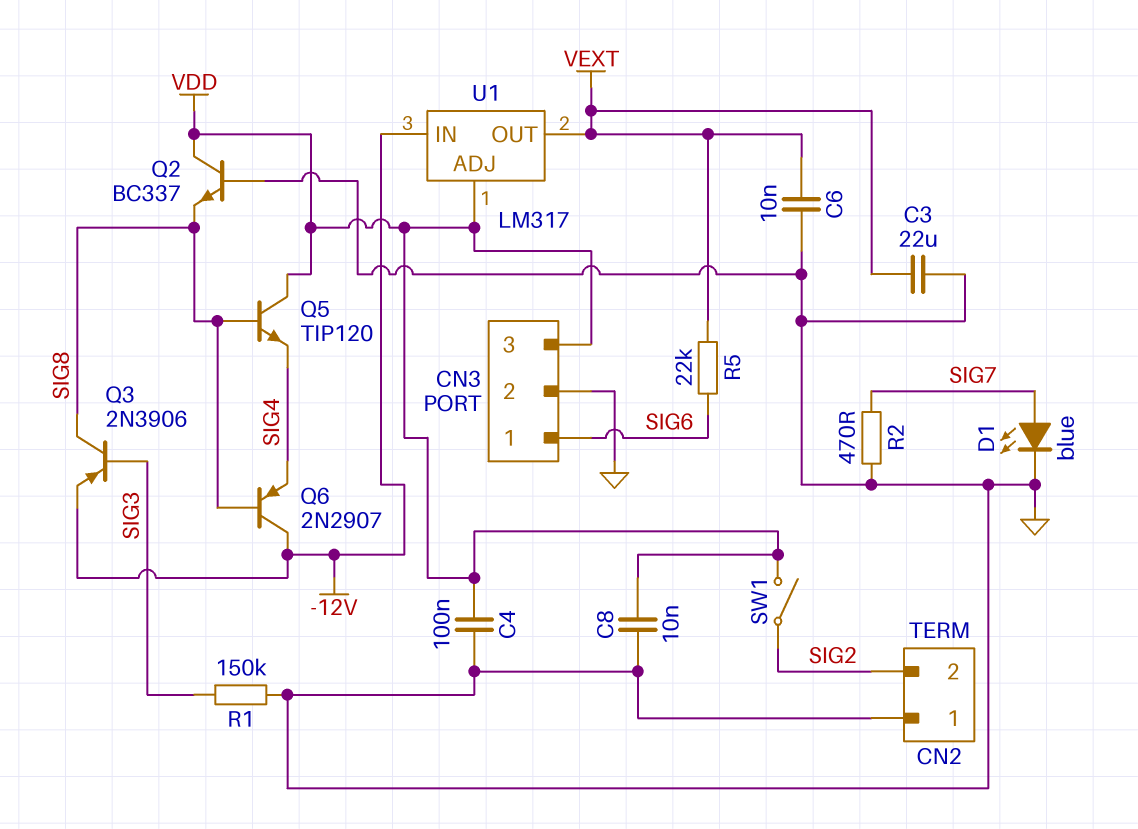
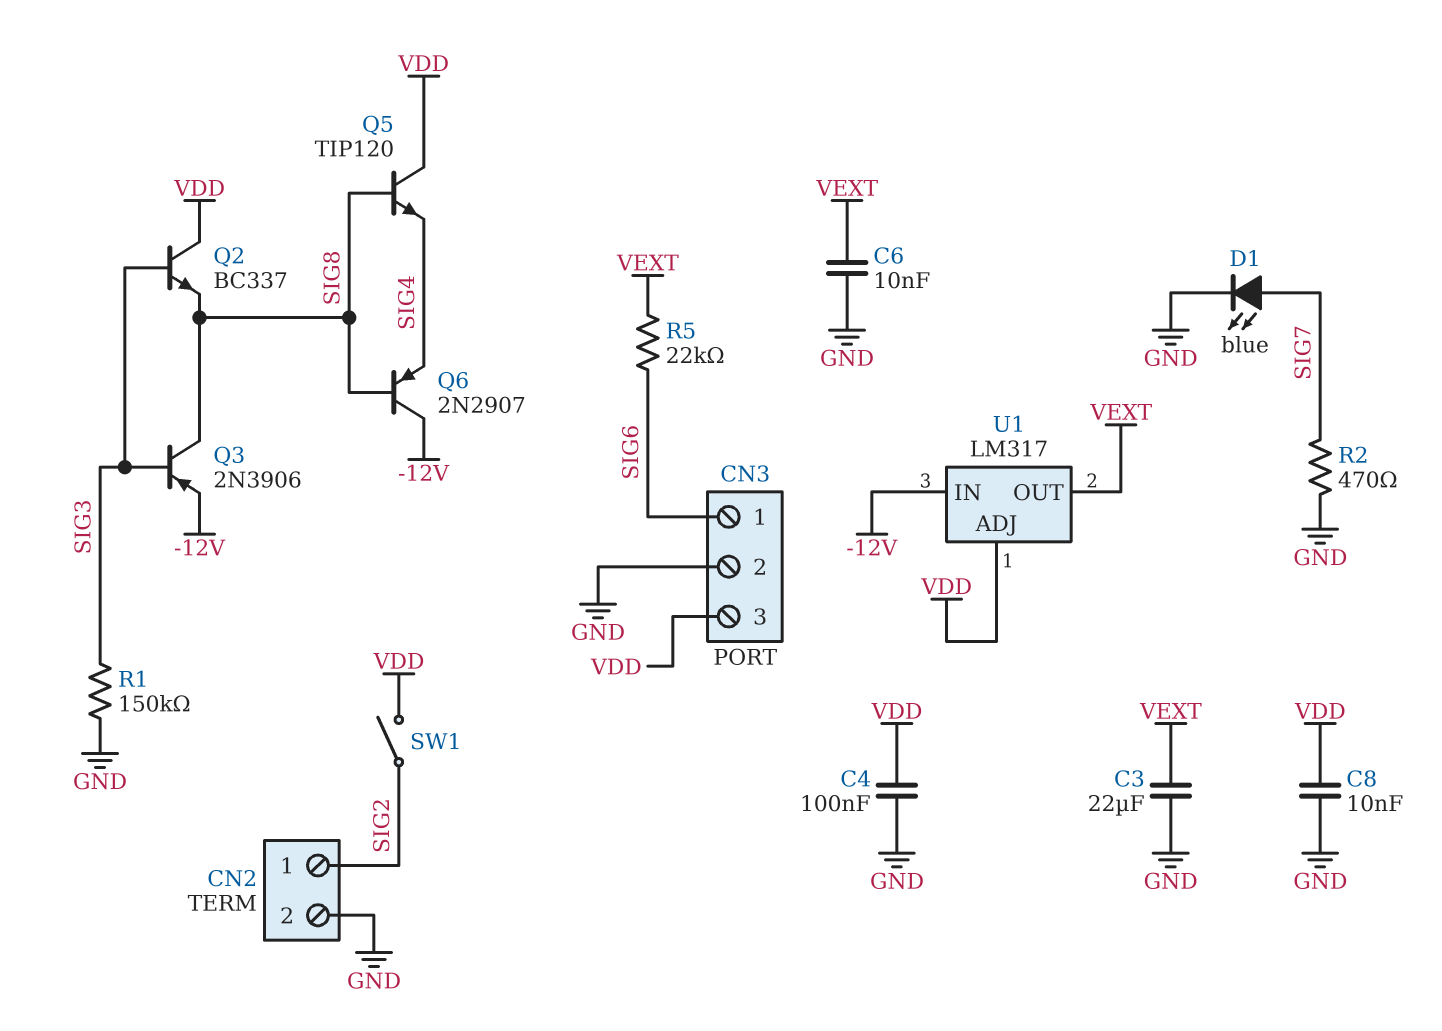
CN2 pin 1: GND -> SIG2
CN2 pin 2: SIG2 -> GND
Q2: NPN BC337 (B GND, C VDD, E SIG8) -> NPN BC337 (B SIG3, C VDD, E SIG8)

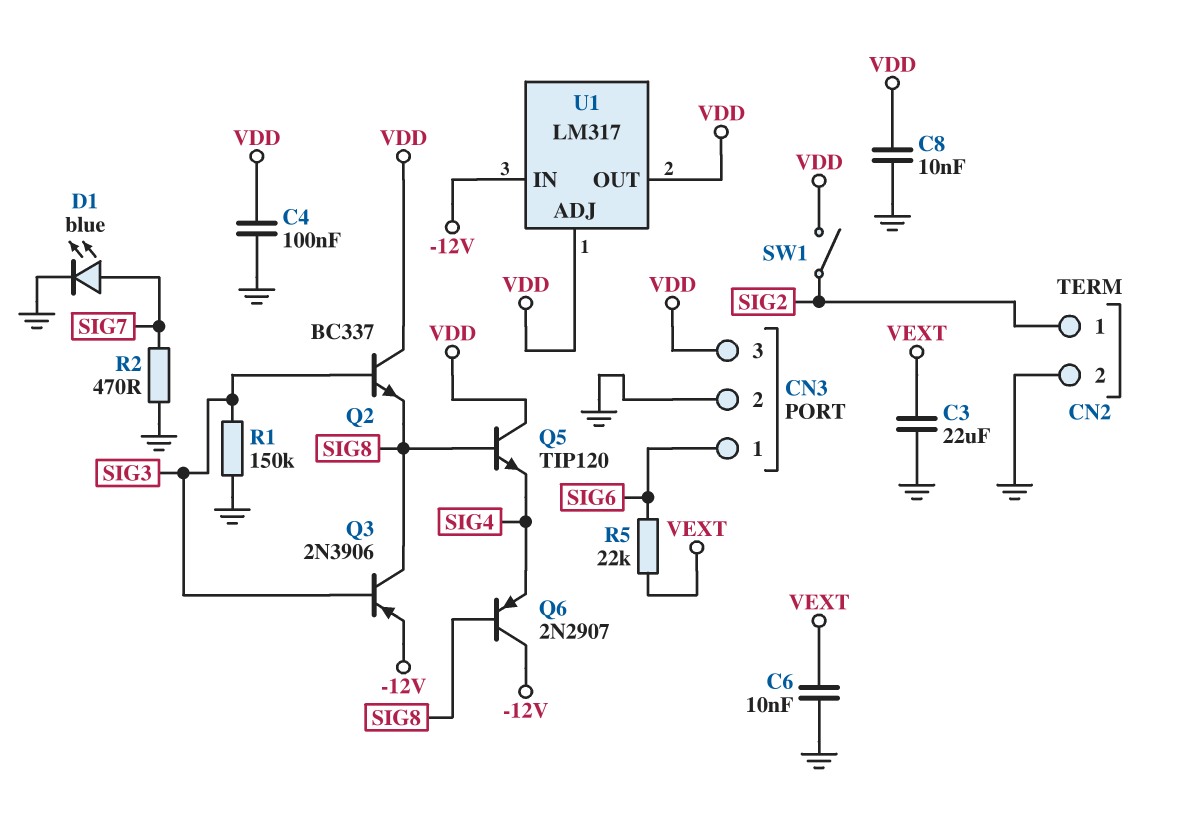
U1 pin OUT: VEXT -> VDD

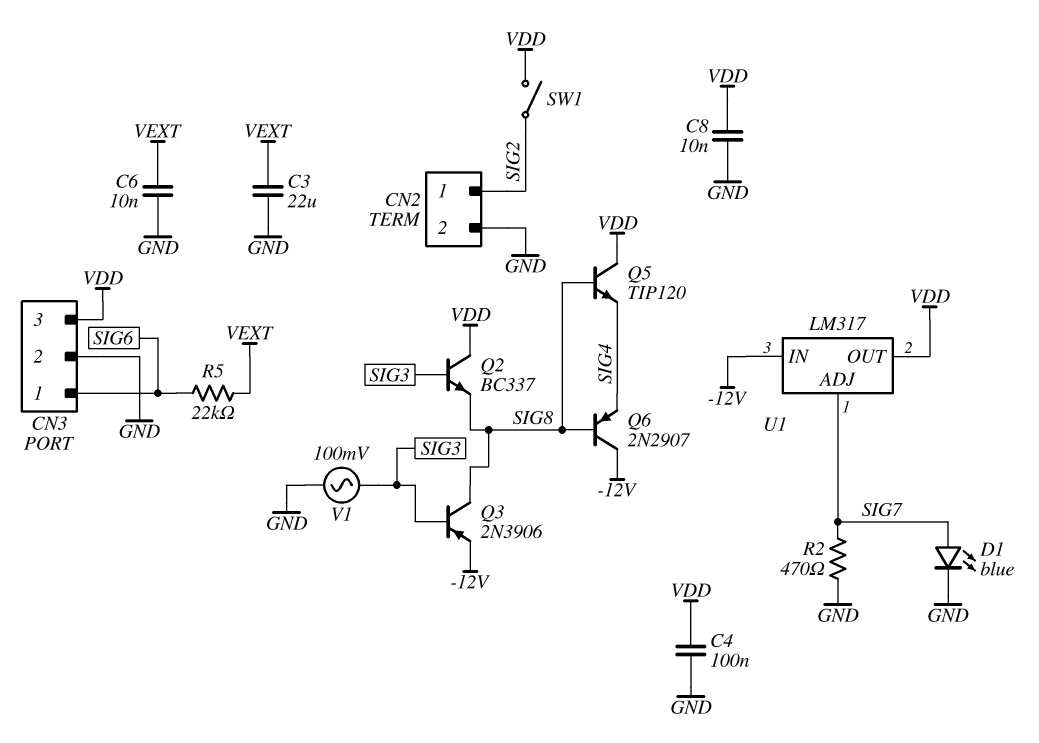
R1: 150k (GND, SIG3) -> none
U1 pin ADJ: VDD -> SIG7
V1: none -> AC 100mV (GND, SIG3)

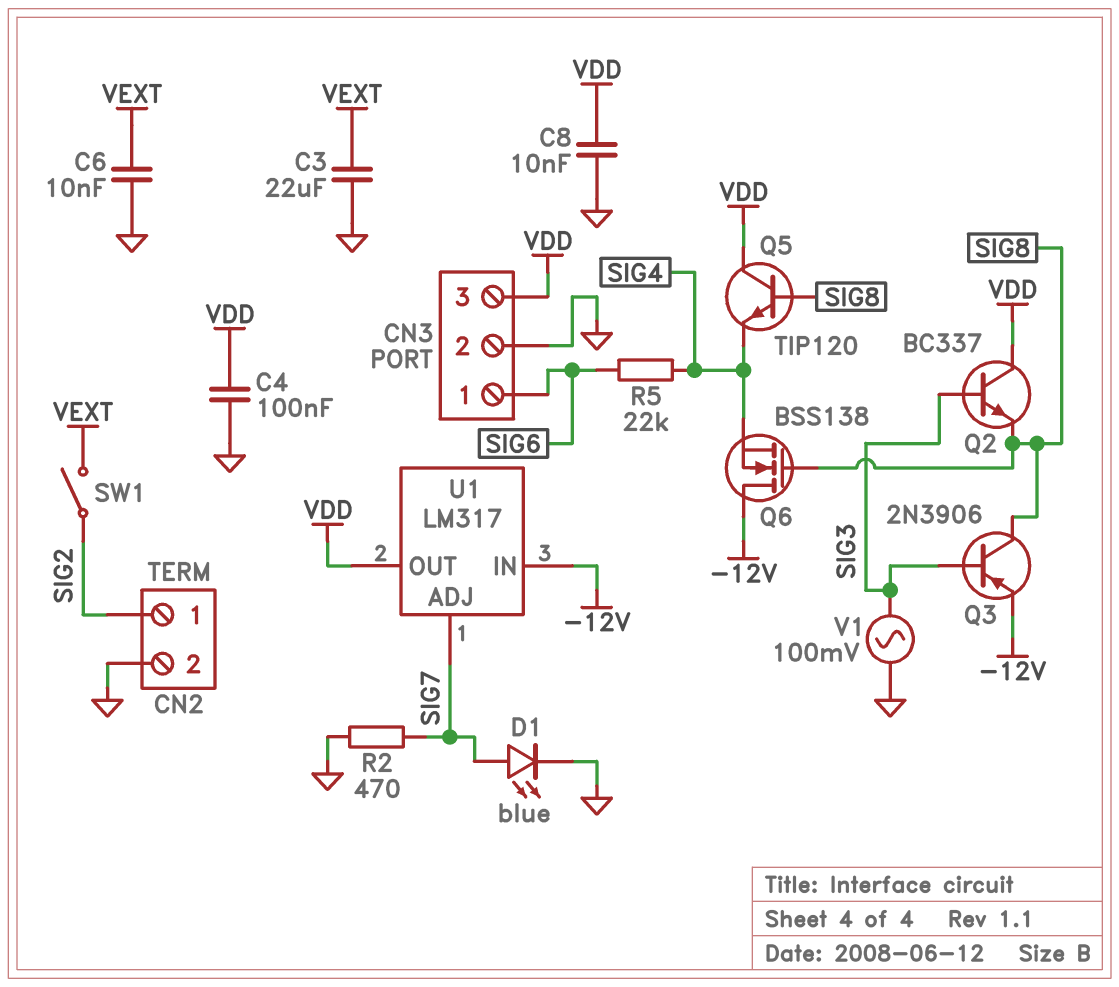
Q6: PNP 2N2907 (B SIG8, C -12V, E SIG4) -> NMOS BSS138 (G SIG8, D -12V, S SIG4)
R5: 22k (SIG6, VEXT) -> 22k (SIG4, SIG6)
SW1: switch (SIG2, VDD) -> switch (SIG2, VEXT)

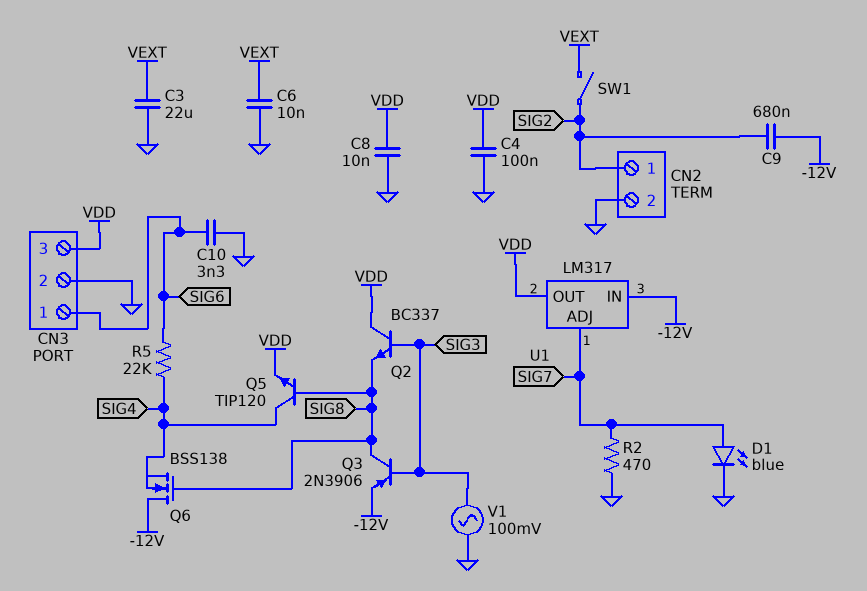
C9: none -> 680nF (-12V, SIG2)
C10: none -> 3.3nF (GND, SIG6)
Q5: NPN TIP120 (B SIG8, C VDD, E SIG4) -> NPN TIP120 (B SIG8, C SIG4, E VDD)

